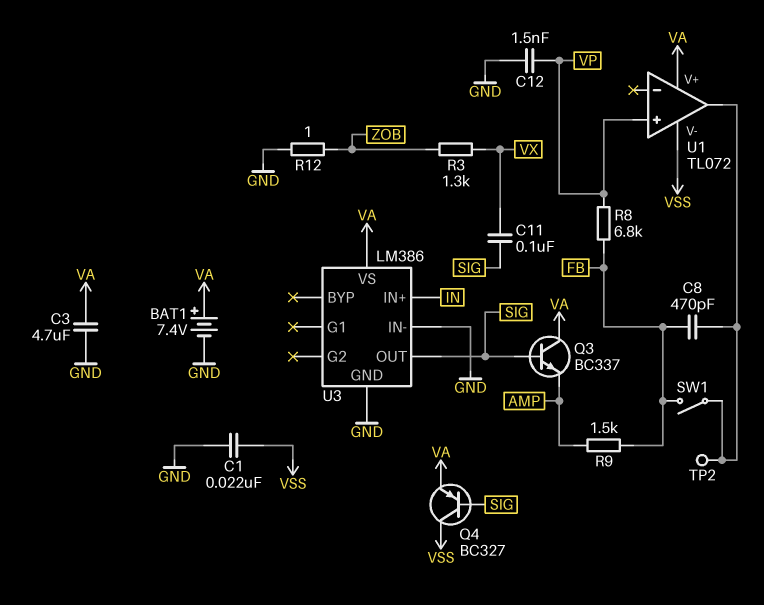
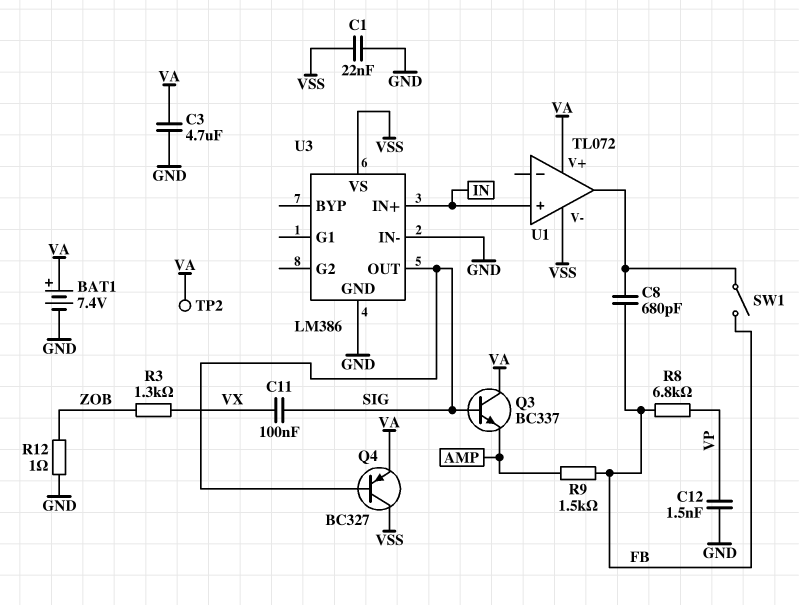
C8: 470pF (FB, U1/out) -> 680pF (FB, U1/out)
TP2: test point (U1/out) -> test point (VA)
U1 pin in+: VP -> IN
U3 pin VS: VA -> VSS

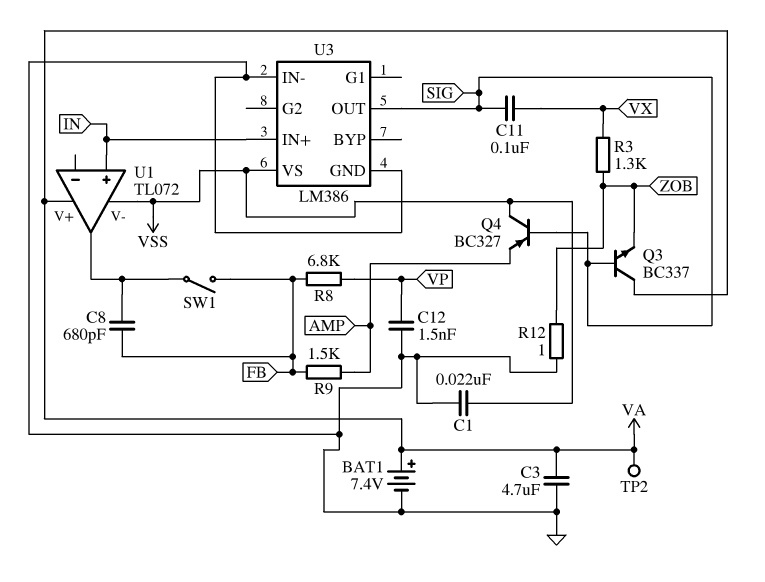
Q3: NPN BC337 (B SIG, C VA, E AMP) -> NPN BC337 (B SIG, C VA, E ZOB)
Q4: PNP BC327 (B SIG, C VSS, E VA) -> PNP BC327 (B SIG, C VSS, E AMP)

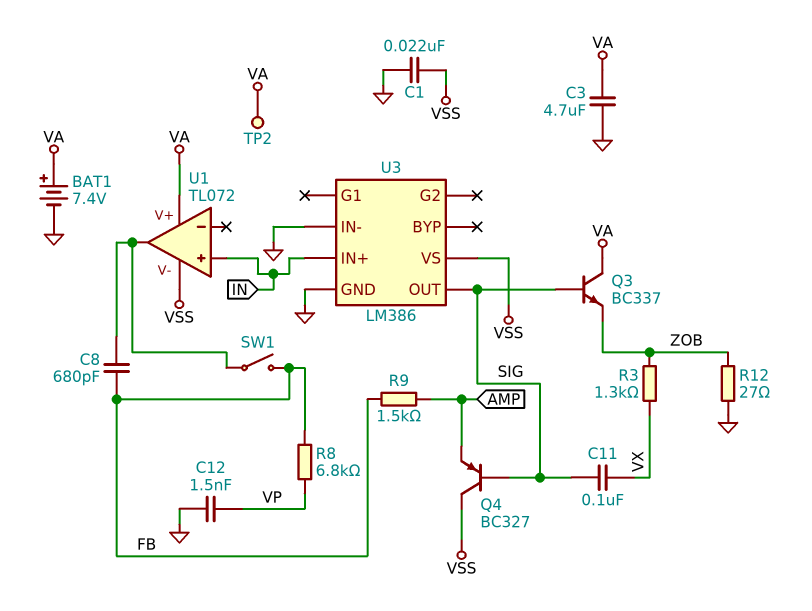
R12: 1 (GND, ZOB) -> 27 (GND, ZOB)

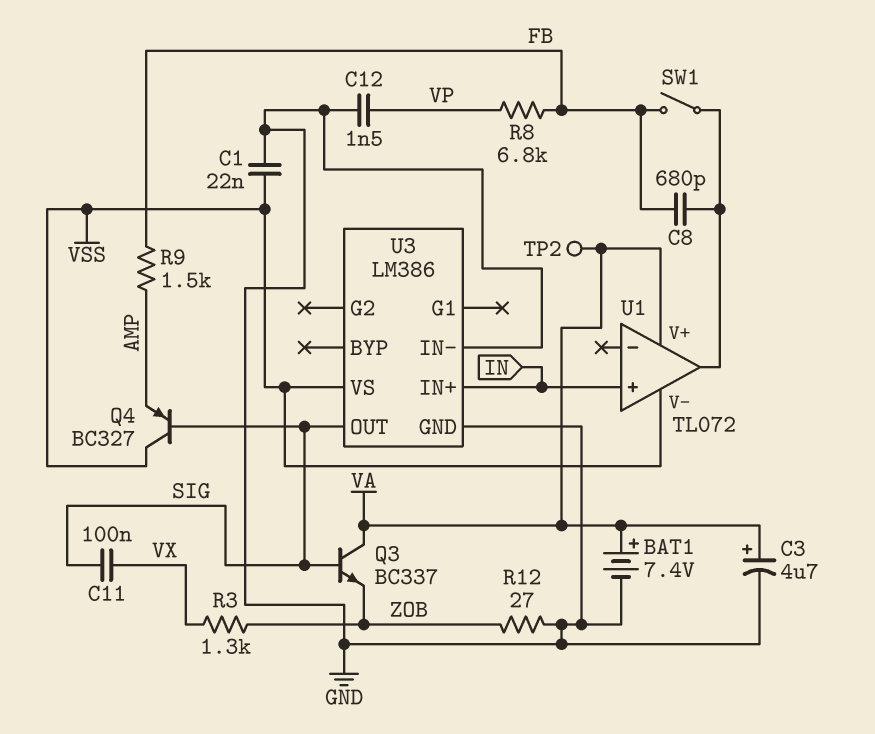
C3: 4.7uF (GND, VA) -> 4.7uF (plus VA, minus GND)

